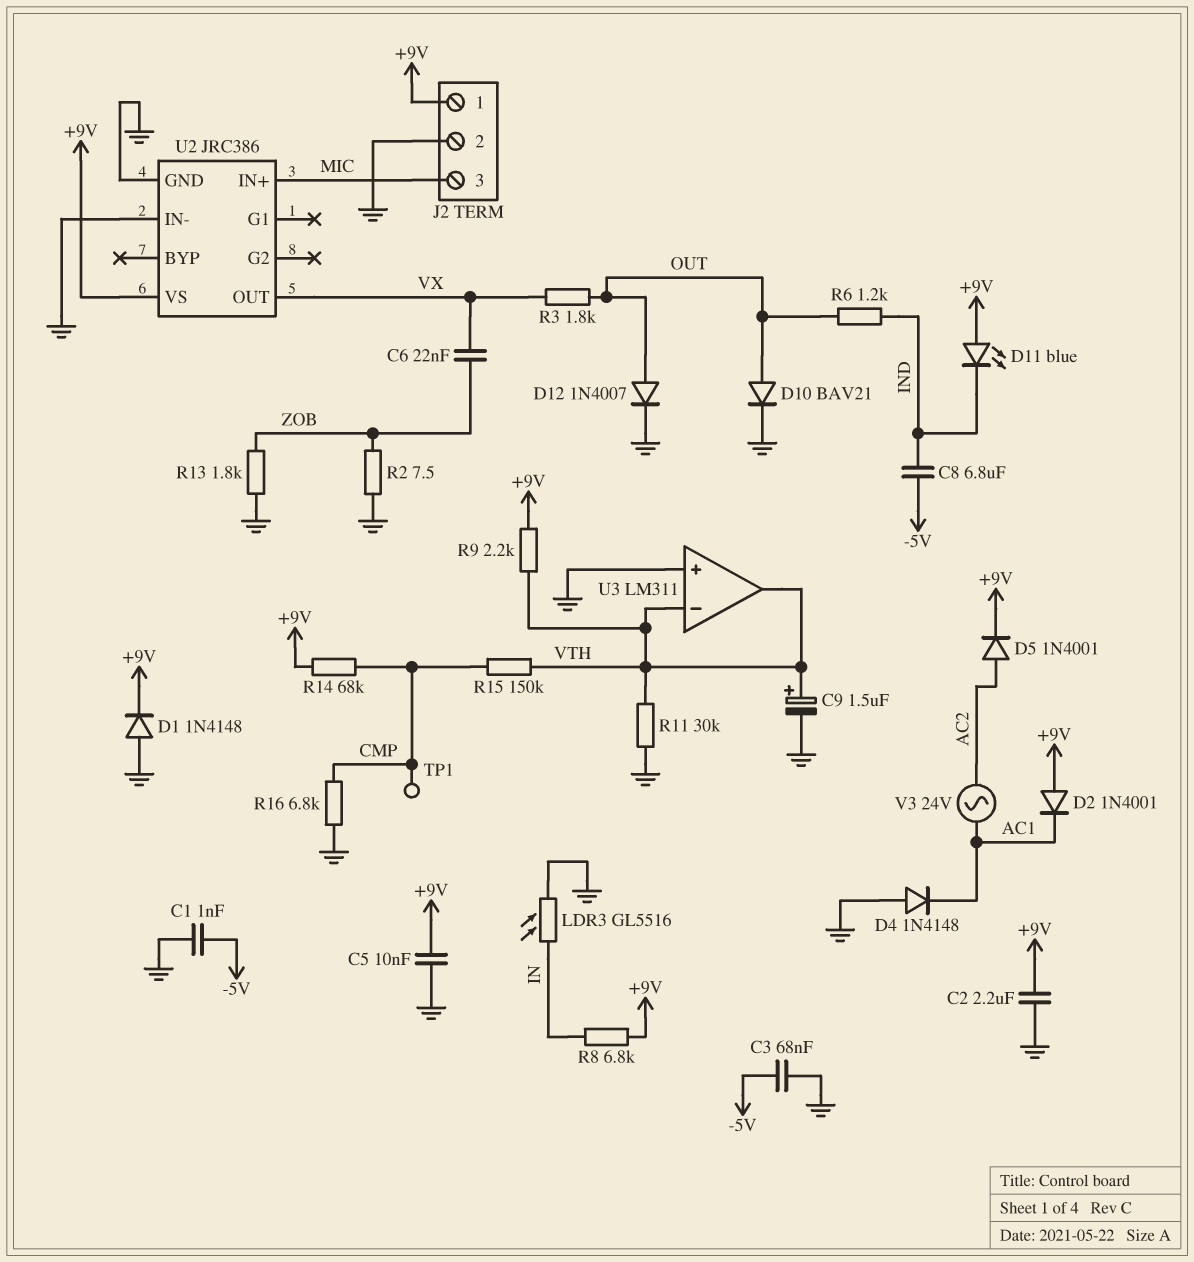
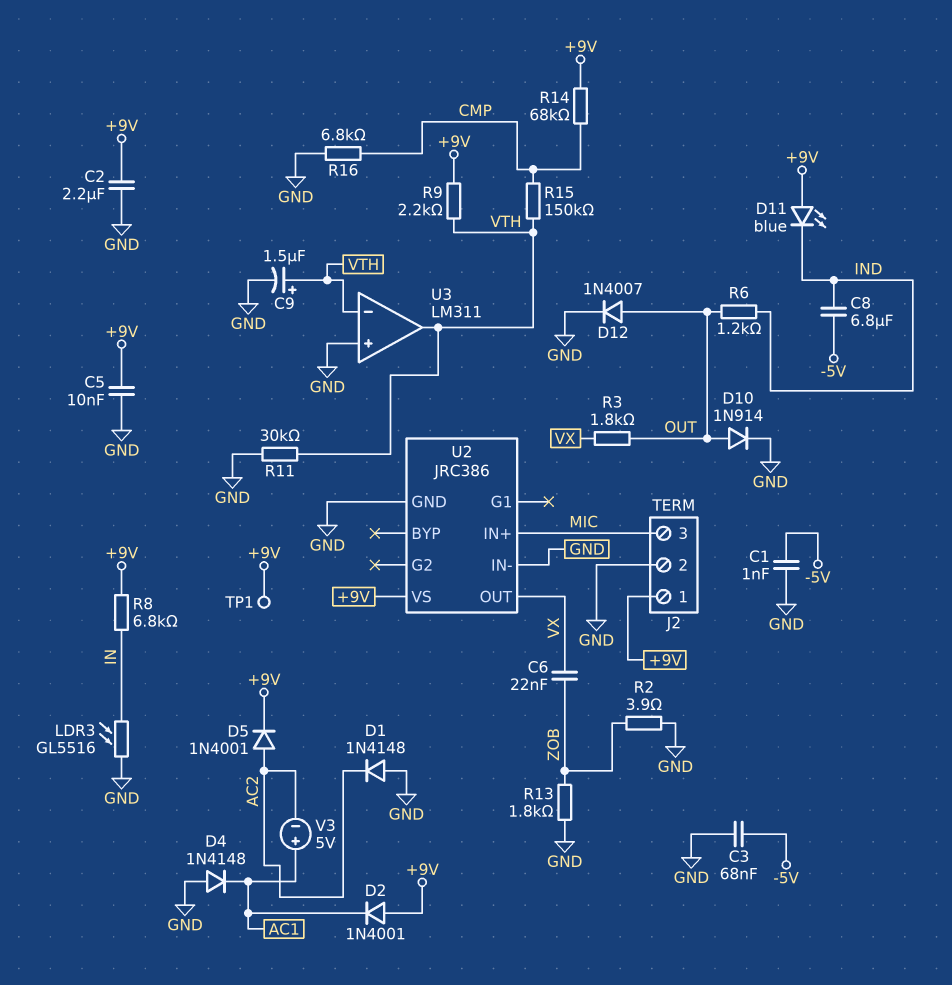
D1: diode 1N4148 (A GND, K +9V) -> diode 1N4148 (A GND, K AC2)
D10: diode BAV21 (A OUT, K GND) -> diode 1N914 (A OUT, K GND)
R2: 7.5 (GND, ZOB) -> 3.9 (GND, ZOB)
TP1: test point (CMP) -> test point (+9V)
V3: AC 24V (AC1, AC2) -> 5V (plus AC1, minus AC2)

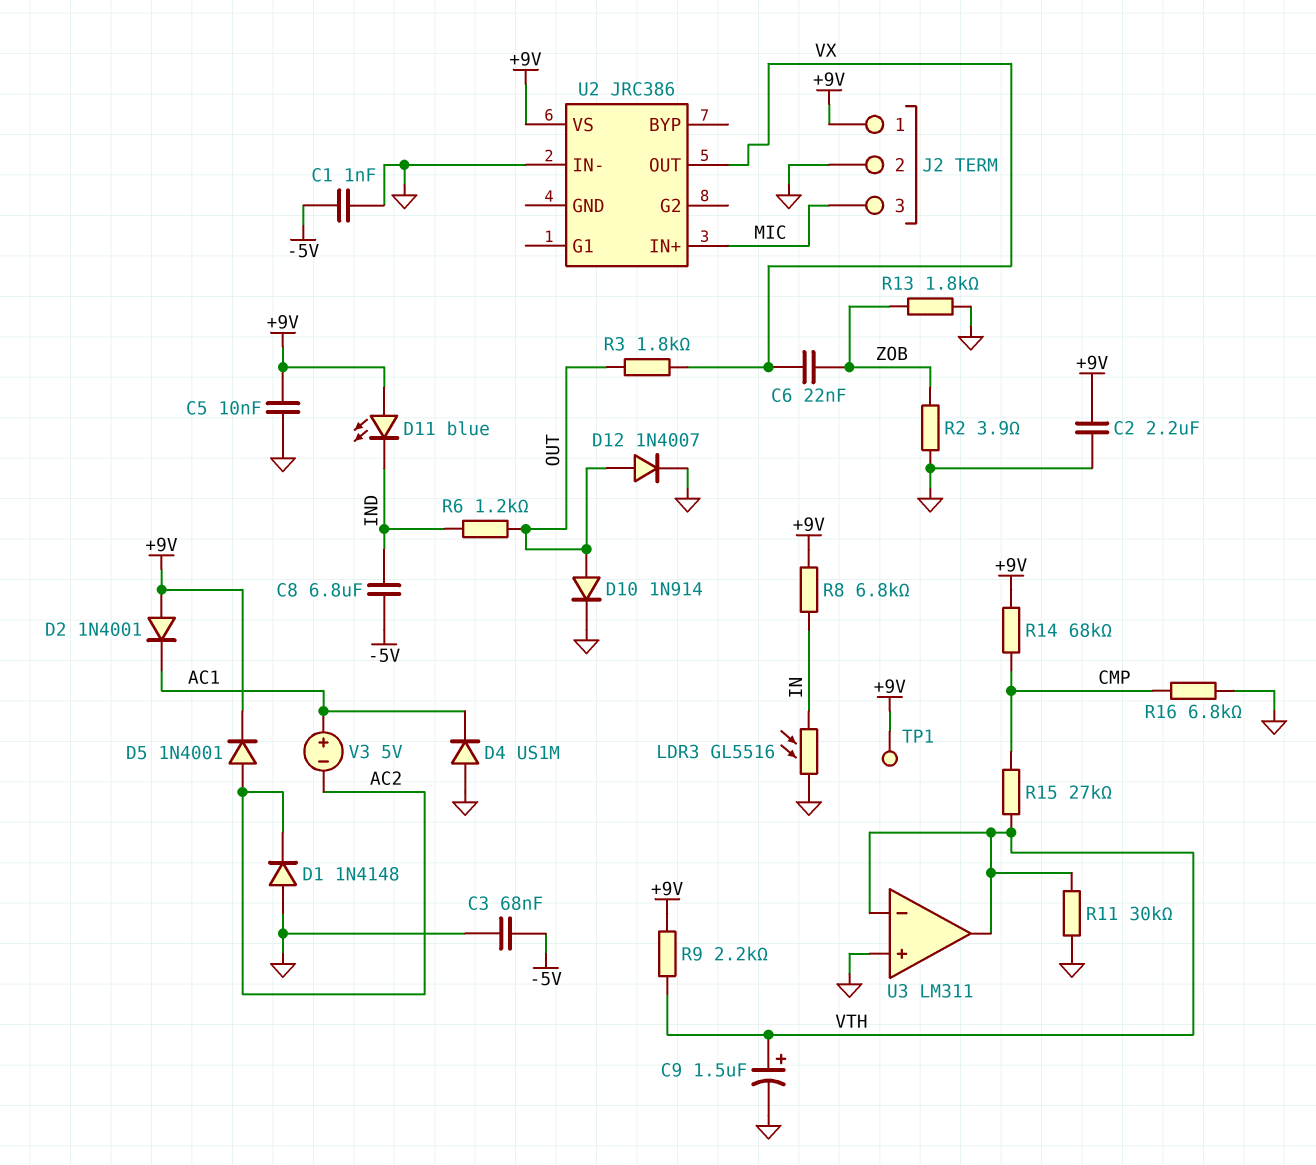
D4: diode 1N4148 (A GND, K AC1) -> diode US1M (A GND, K AC1)
R15: 150k (CMP, VTH) -> 27k (CMP, VTH)
U2 pin GND: GND -> none

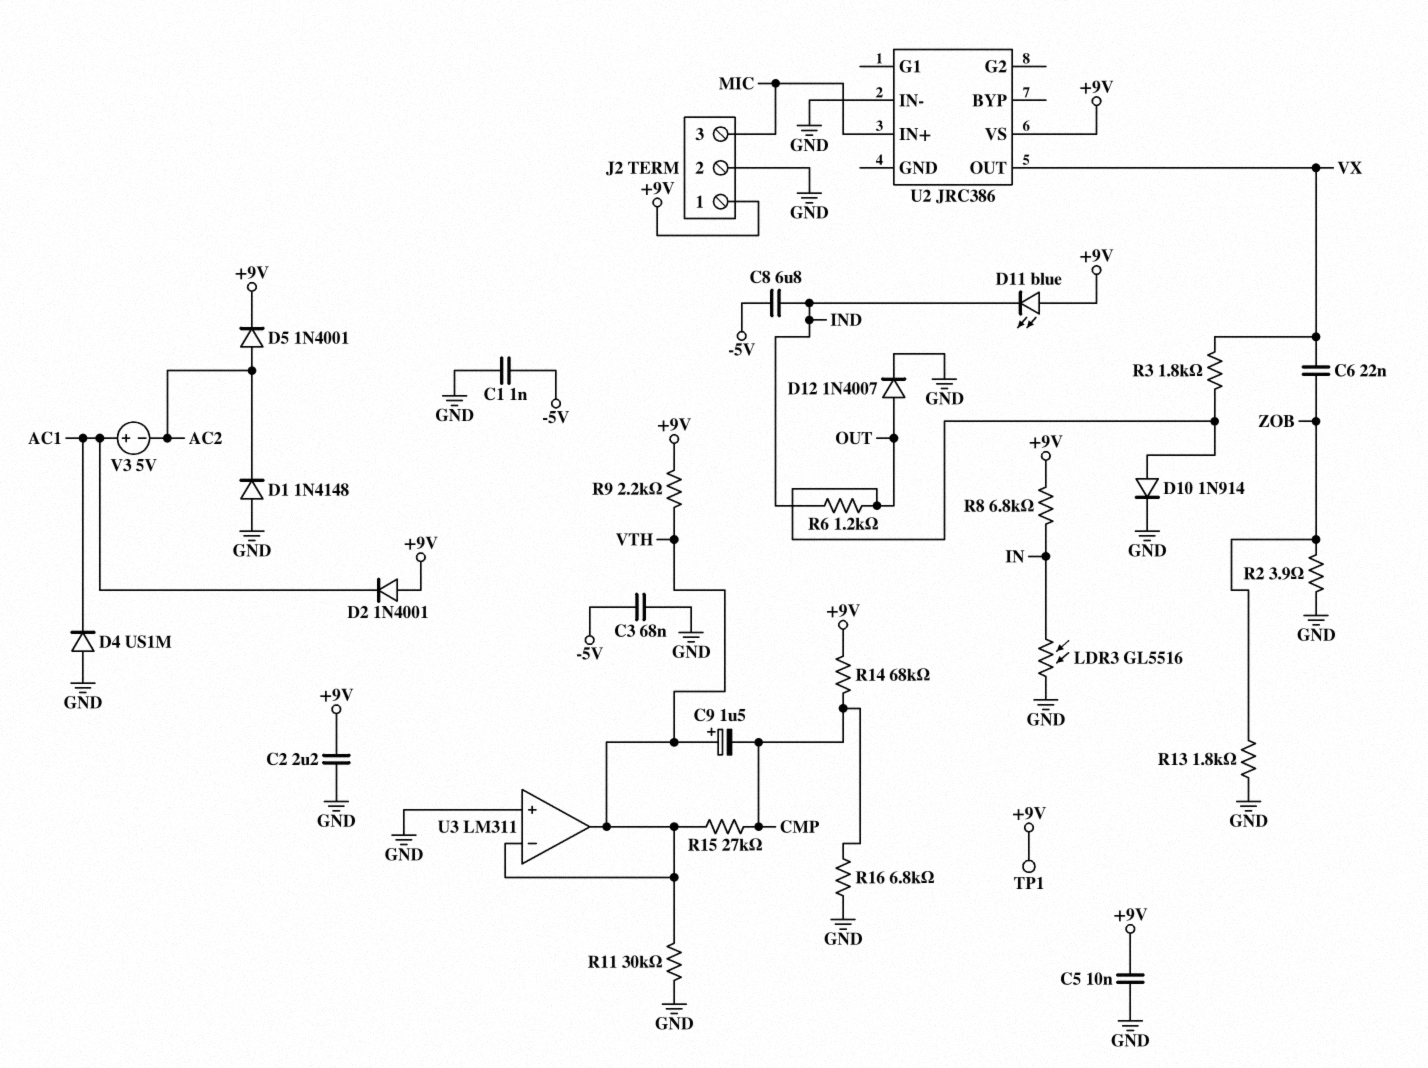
C9: 1.5uF (plus VTH, minus GND) -> 1.5uF (plus VTH, minus CMP)

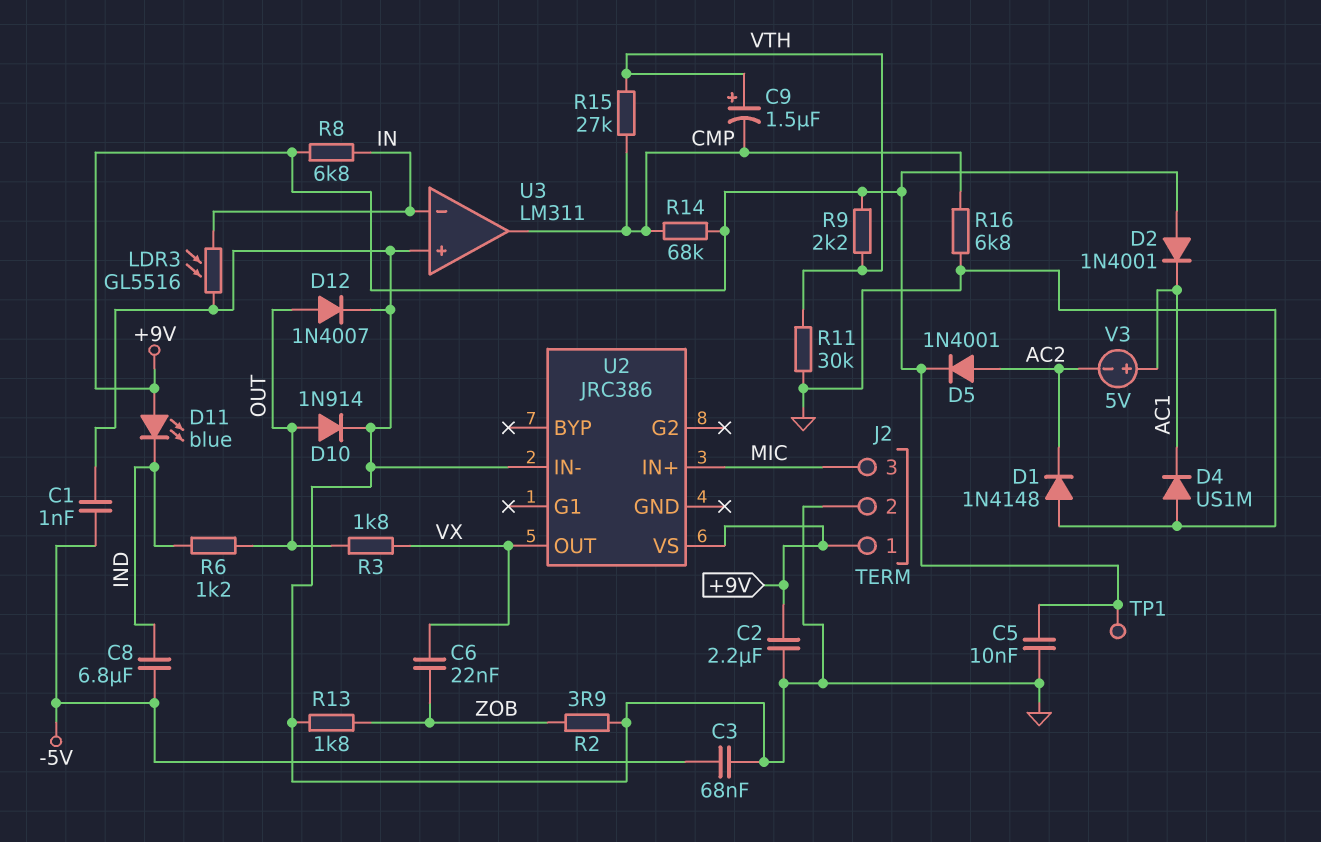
U3 pin in-: VTH -> IN
U3 pin out: VTH -> CMP

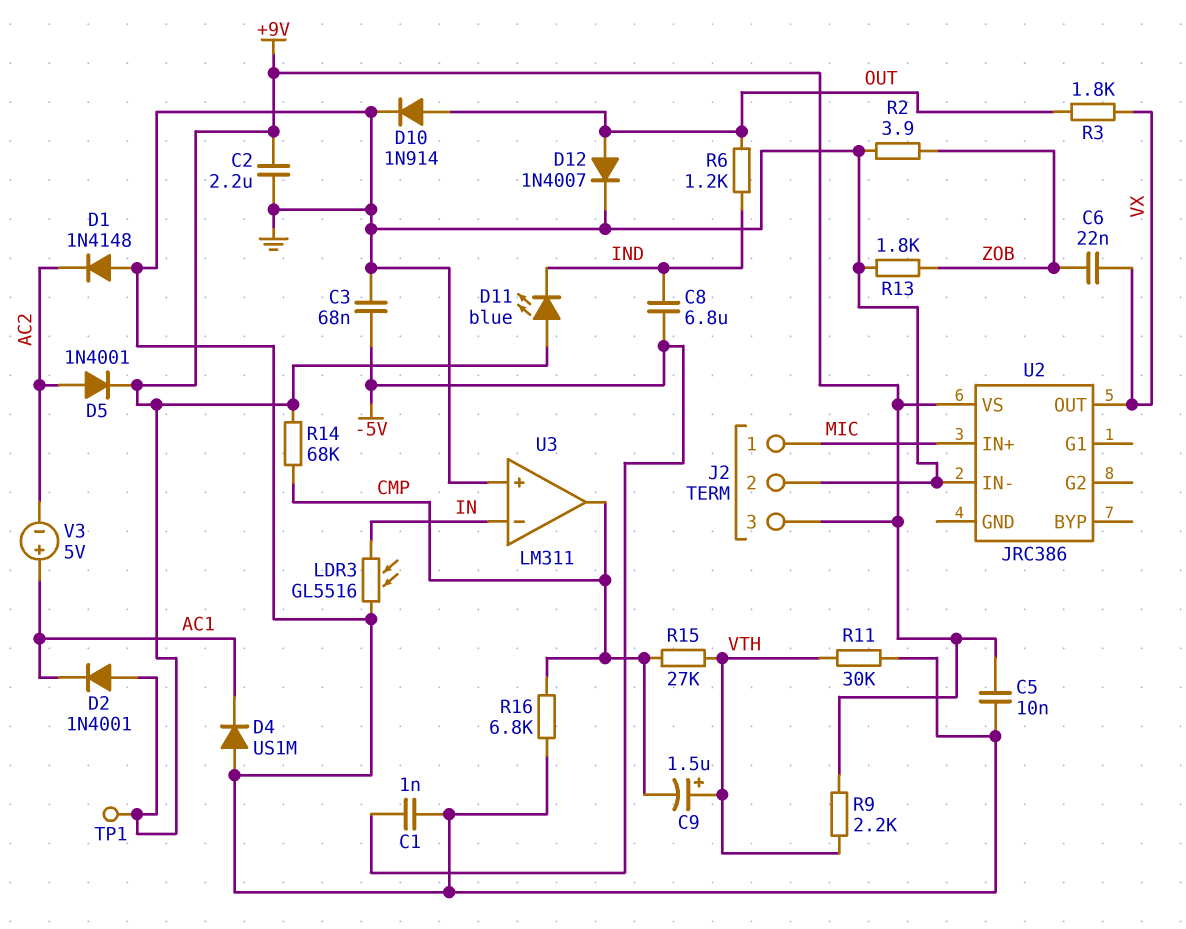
J2 pin 1: +9V -> MIC
J2 pin 3: MIC -> +9V
R8: 6.8k (+9V, IN) -> none

